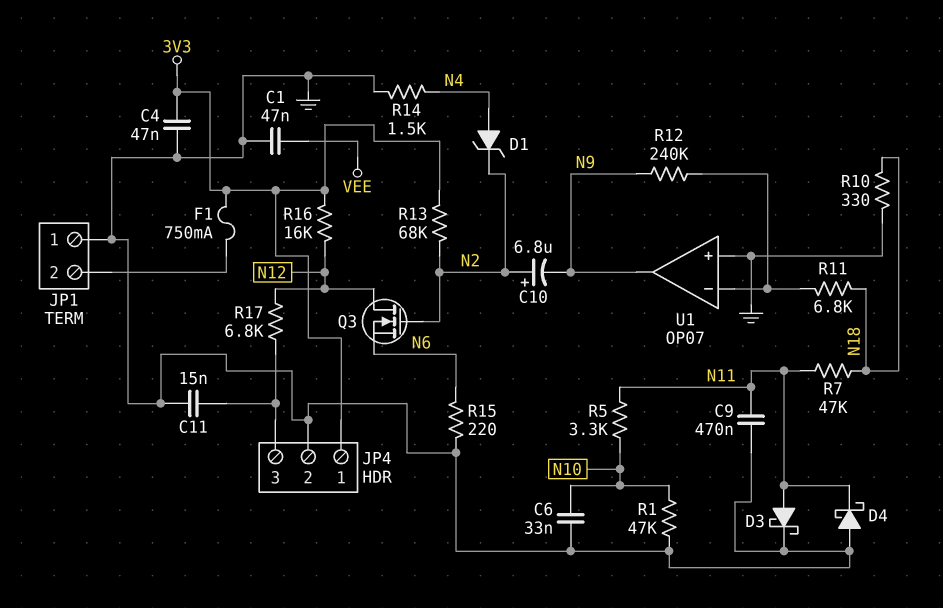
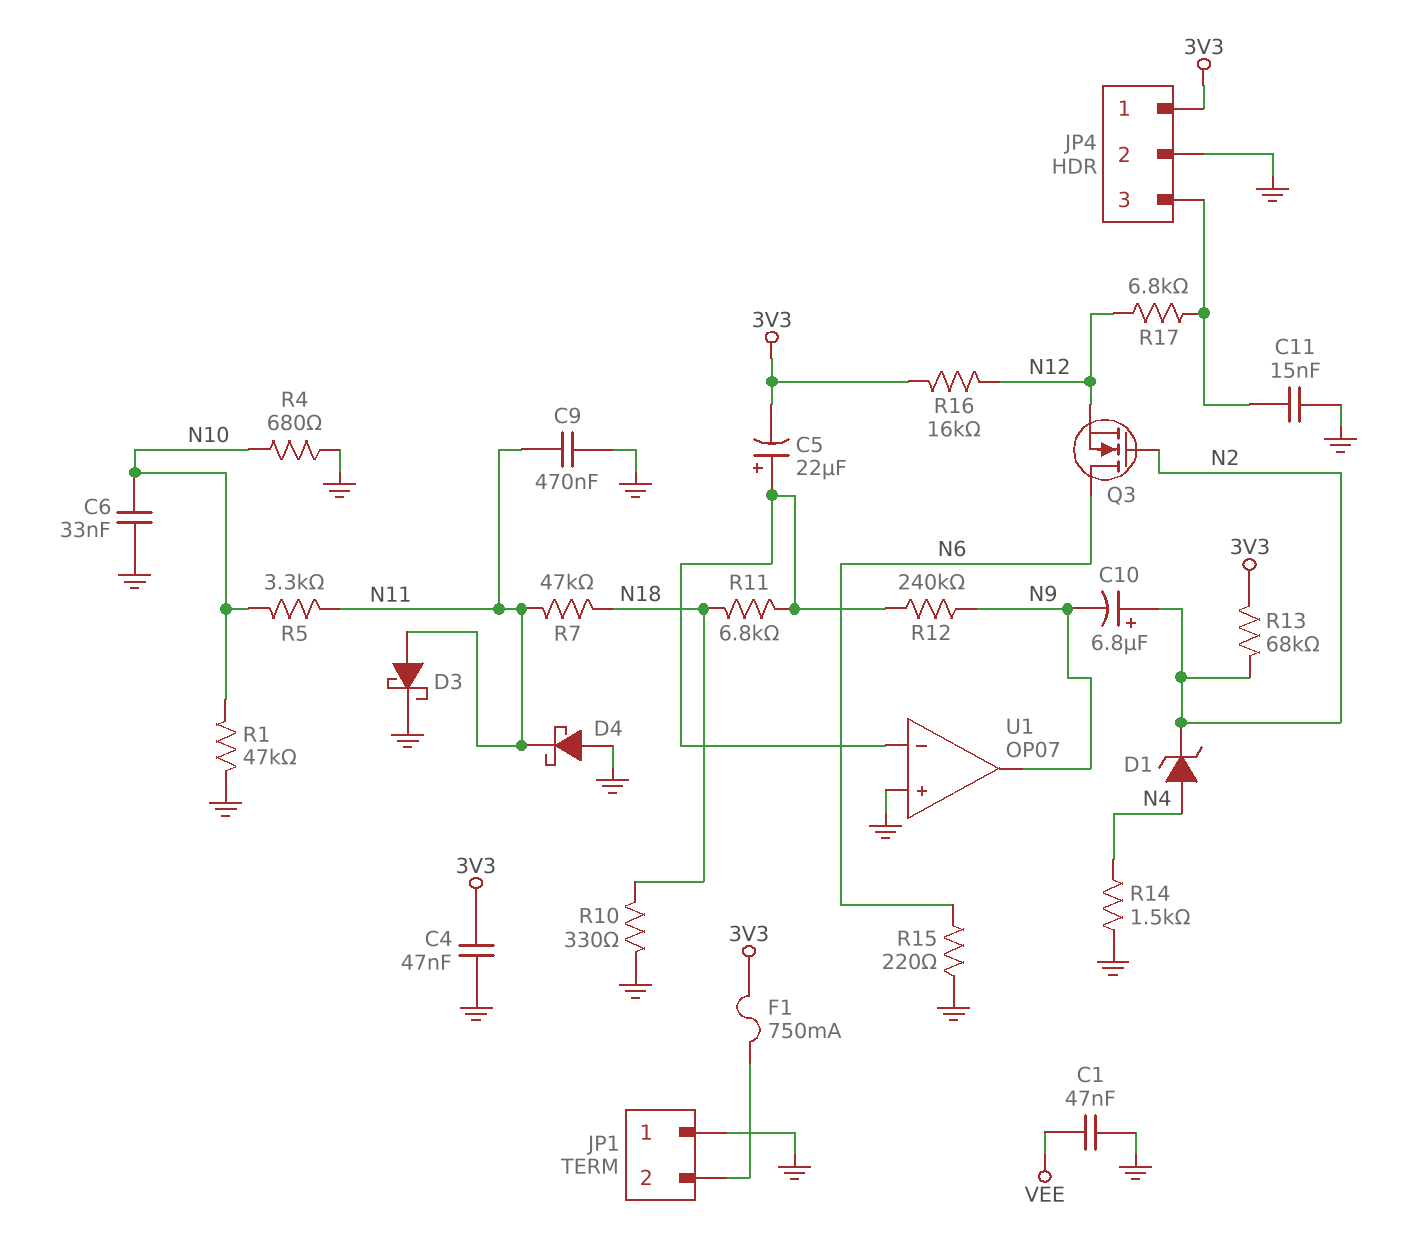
C5: none -> 22uF (plus U1/in-, minus 3V3)
Q3: NMOS (G N2, D N12, S N6) -> NMOS (G N2, D N6, S N12)
R4: none -> 680 (GND, N10)

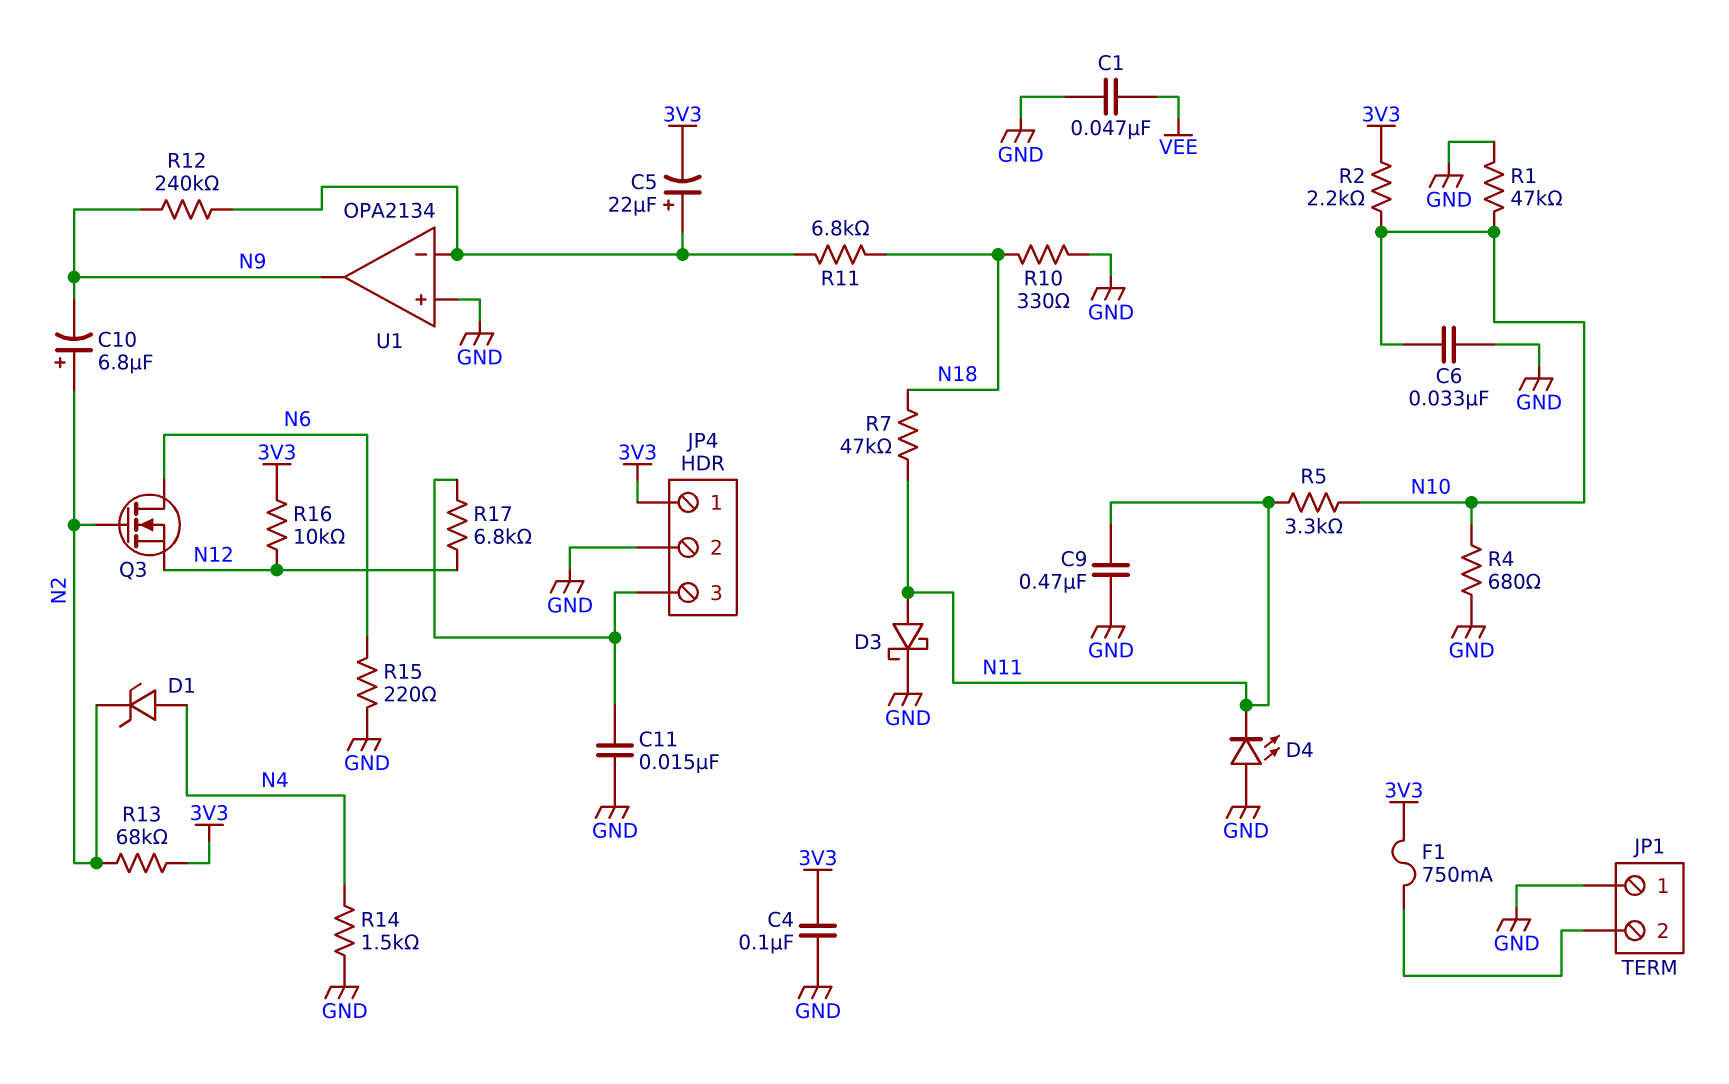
C4: 47nF (3V3, GND) -> 100nF (3V3, GND)
D4: schottky (A GND, K N11) -> LED (A GND, K N11)
R2: none -> 2.2k (3V3, N10)
R16: 16k (3V3, N12) -> 10k (3V3, N12)
U1: OP07 -> OPA2134

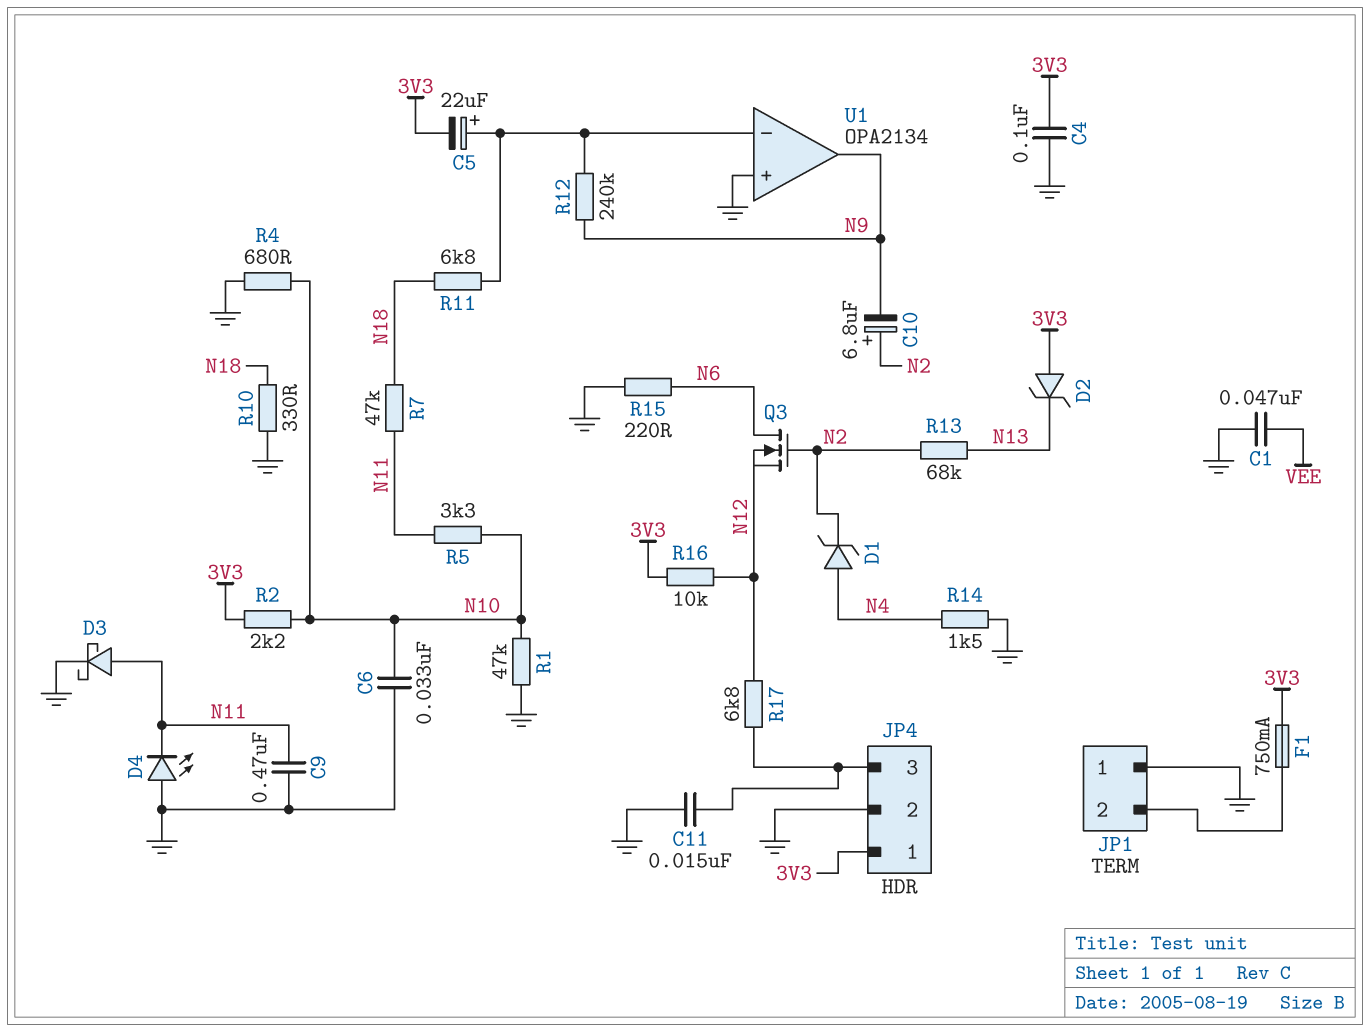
D2: none -> zener (A 3V3, K N13)
R13: 68k (3V3, N2) -> 68k (N2, N13)

